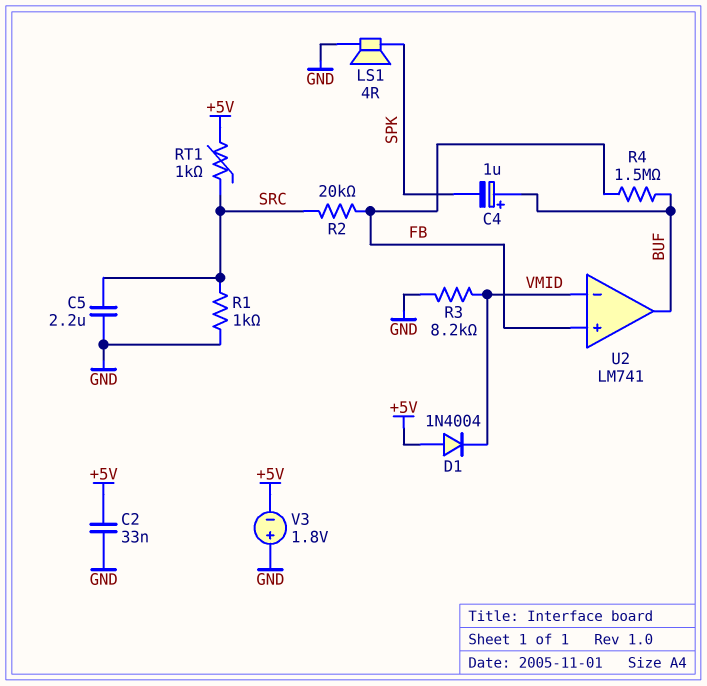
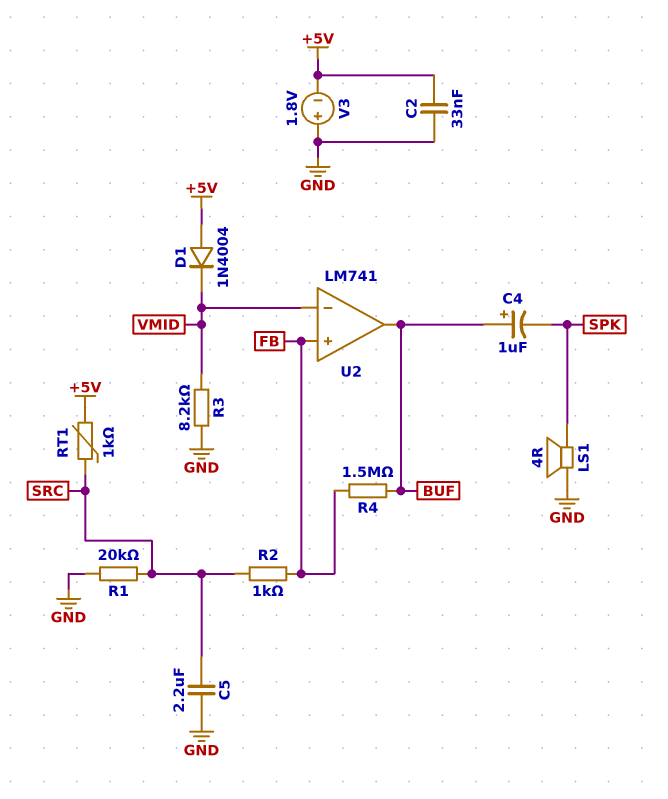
R1: 1k (GND, SRC) -> 20k (GND, SRC)
R2: 20k (FB, SRC) -> 1k (FB, SRC)

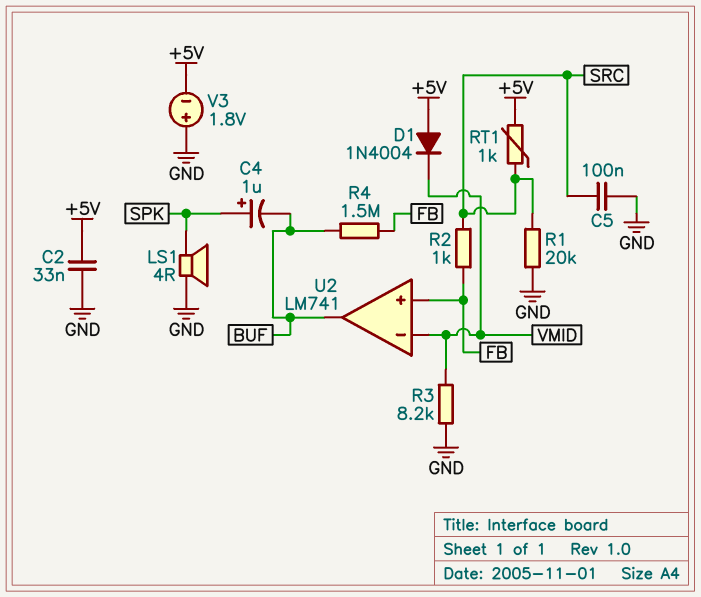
C4: 1uF (plus BUF, minus SPK) -> 1uF (plus SPK, minus BUF)
C5: 2.2uF (GND, SRC) -> 100nF (GND, SRC)

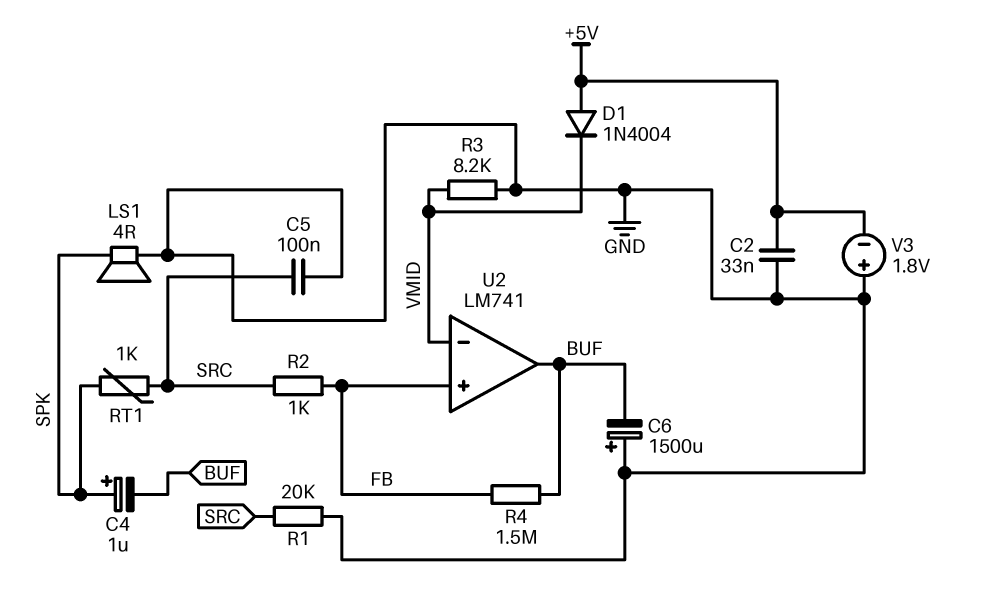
C6: none -> 1500uF (plus GND, minus BUF)
RT1: 1k (+5V, SRC) -> 1k (SPK, SRC)

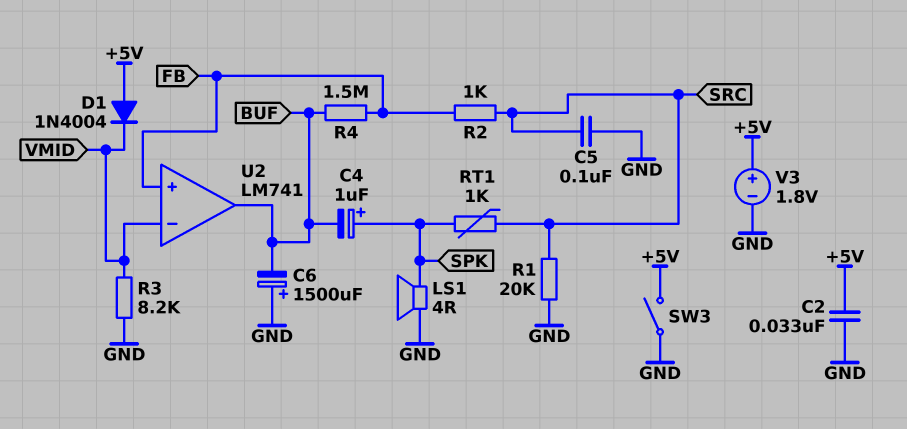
SW3: none -> switch (+5V, GND)
V3: 1.8V (plus GND, minus +5V) -> 1.8V (plus +5V, minus GND)

